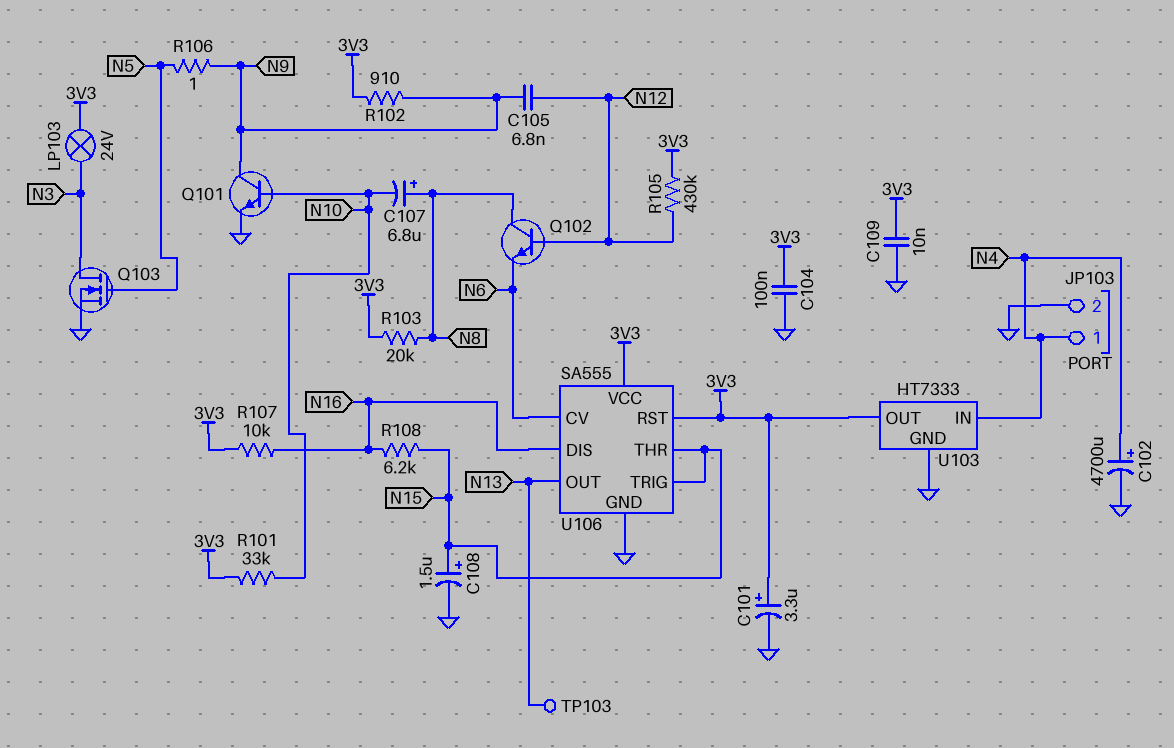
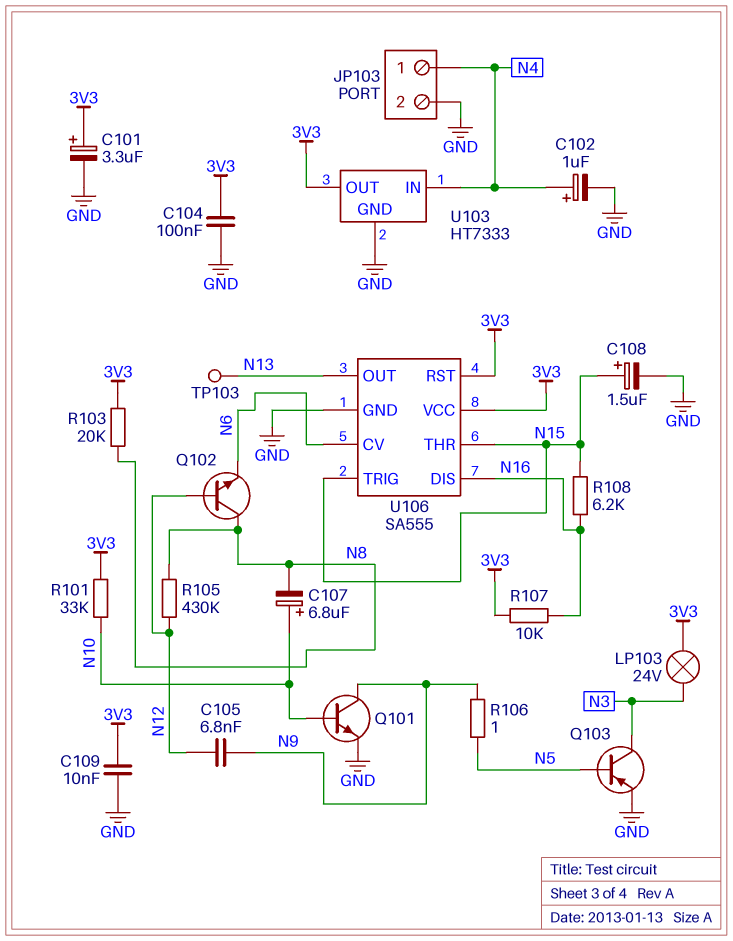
C102: 4700uF (plus N4, minus GND) -> 1uF (plus N4, minus GND)
C107: 6.8uF (plus N8, minus N10) -> 6.8uF (plus N10, minus N8)
Q103: NMOS (G N5, D N3, S GND) -> PNP (B N5, C N3, E GND)
R102: 910 (3V3, N9) -> none
R105: 430k (3V3, N12) -> 430k (N8, N12)

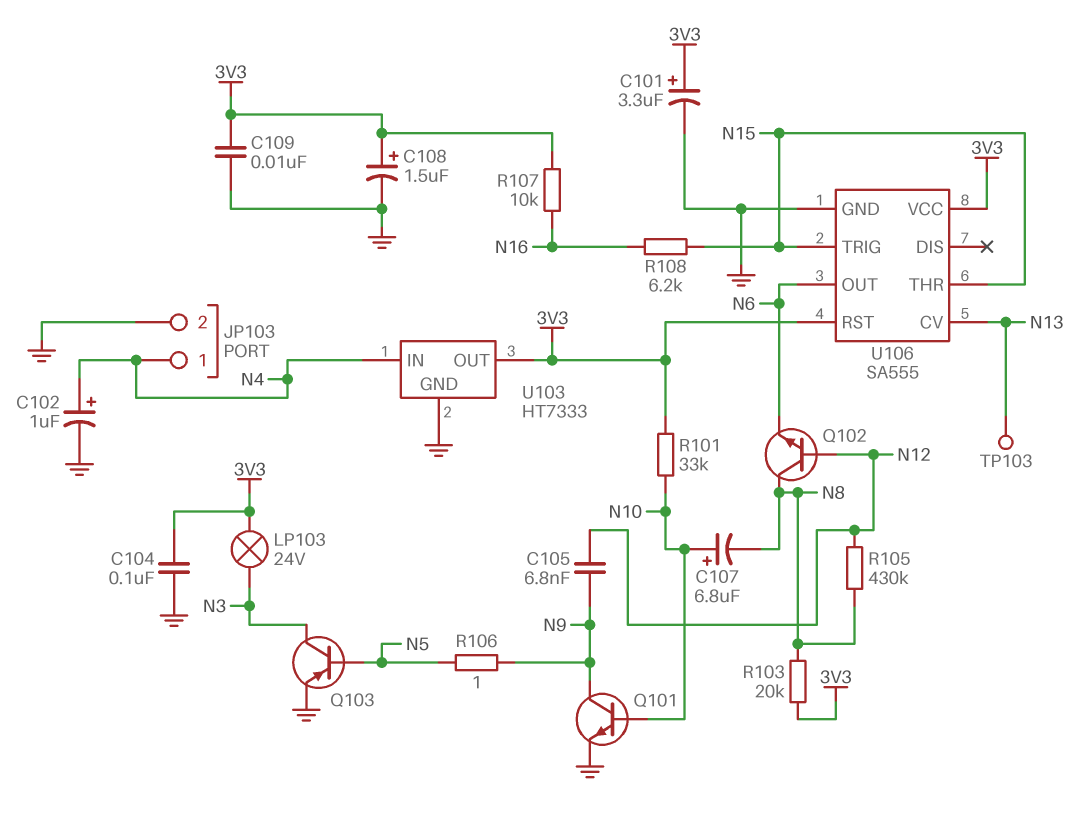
C108: 1.5uF (plus N15, minus GND) -> 1.5uF (plus 3V3, minus GND)
U106 pin CV: N6 -> N13
U106 pin DIS: N16 -> none
U106 pin OUT: N13 -> N6

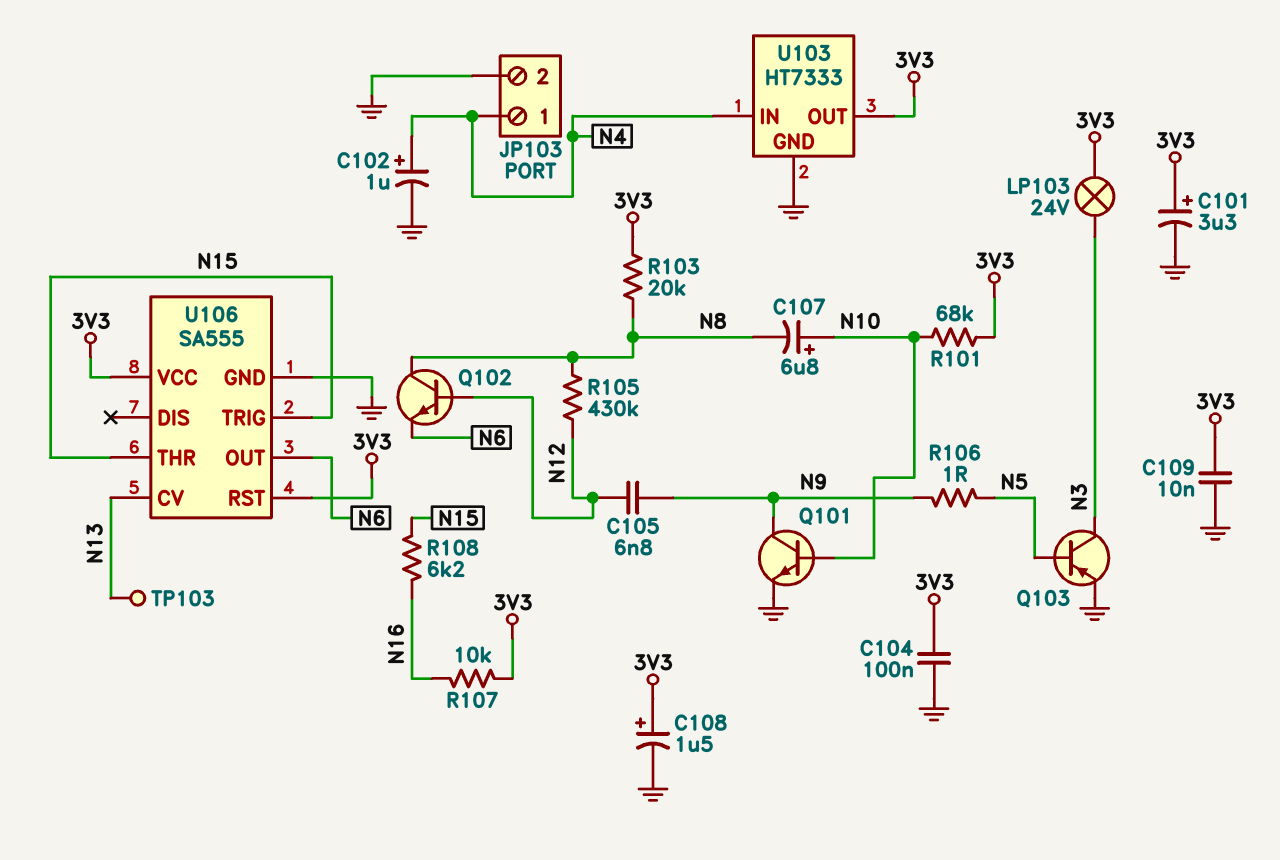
R101: 33k (3V3, N10) -> 68k (3V3, N10)

